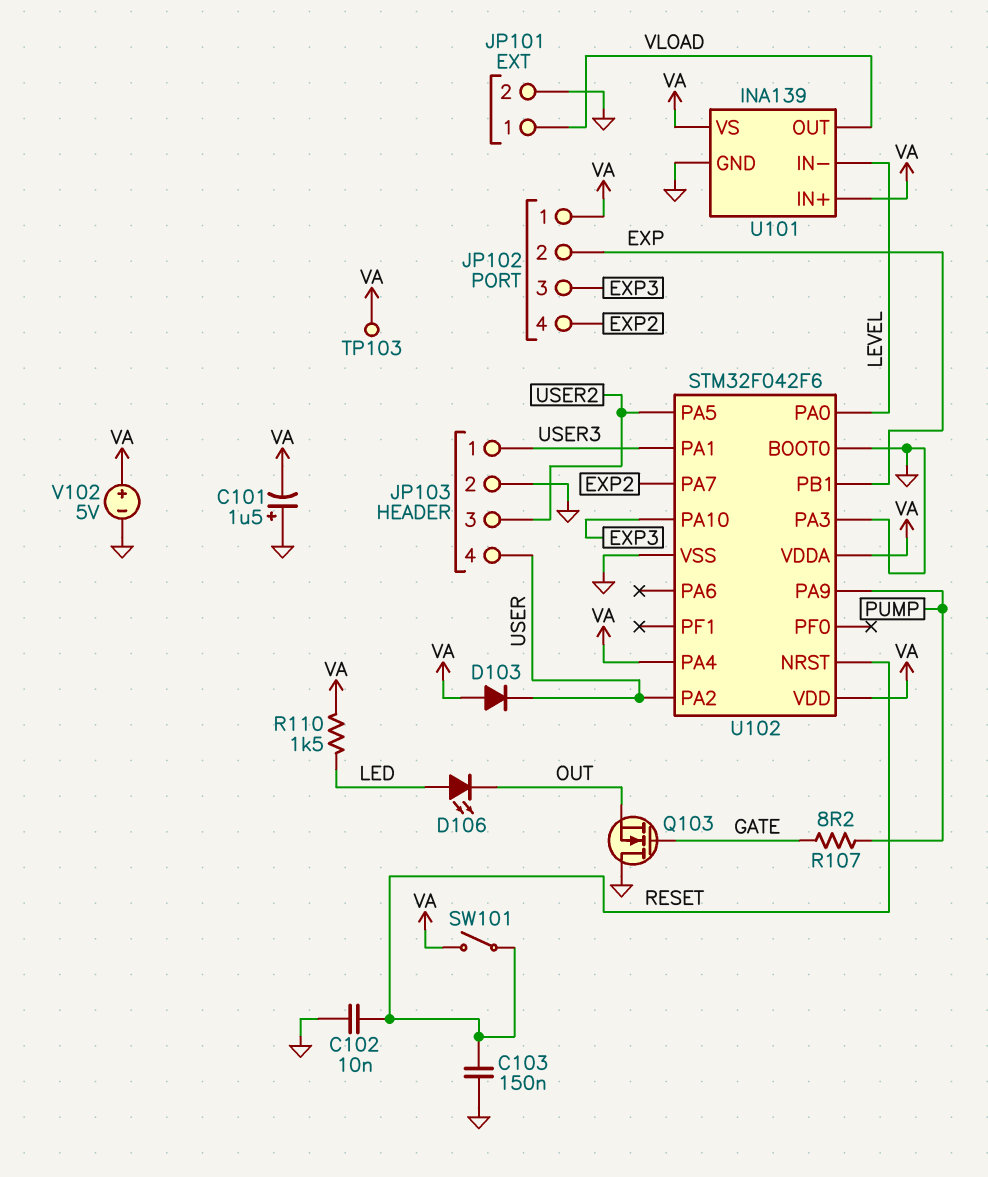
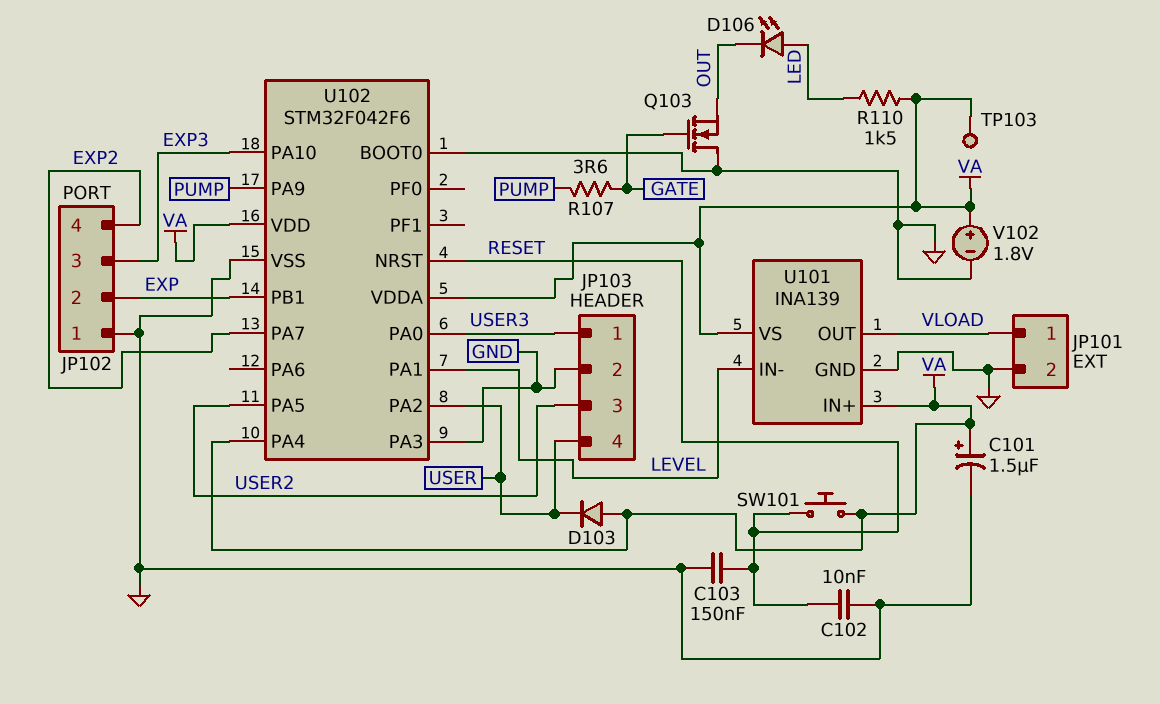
C101: 1.5uF (plus GND, minus VA) -> 1.5uF (plus VA, minus GND)
JP102 pin 1: VA -> GND
R107: 8.2 (GATE, PUMP) -> 3.6 (GATE, PUMP)
SW101: switch (RESET, VA) -> button (RESET, VA)
U102 pin PA0: LEVEL -> USER3
U102 pin PA1: USER3 -> LEVEL
V102: 5V (plus VA, minus GND) -> 1.8V (plus VA, minus GND)

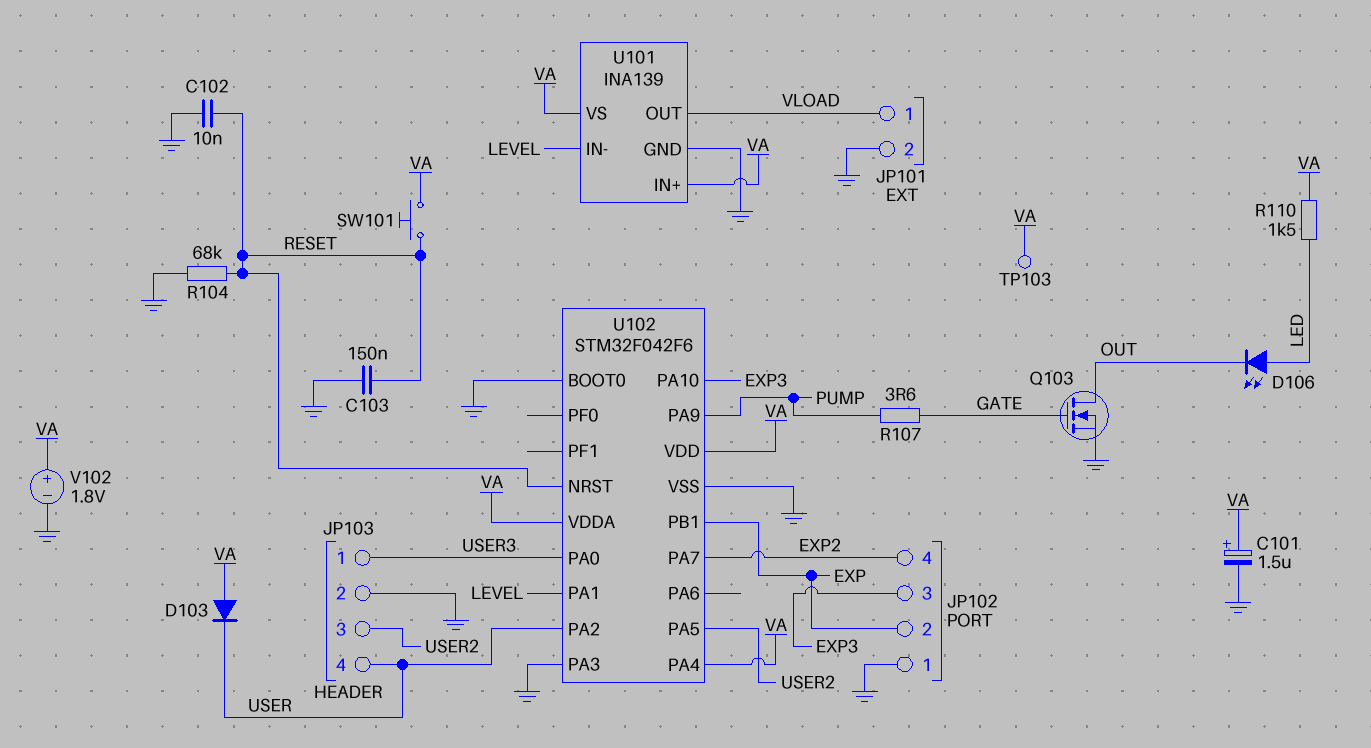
Q103: NMOS (G GATE, D GND, S OUT) -> NMOS (G GATE, D OUT, S GND)
R104: none -> 68k (GND, RESET)

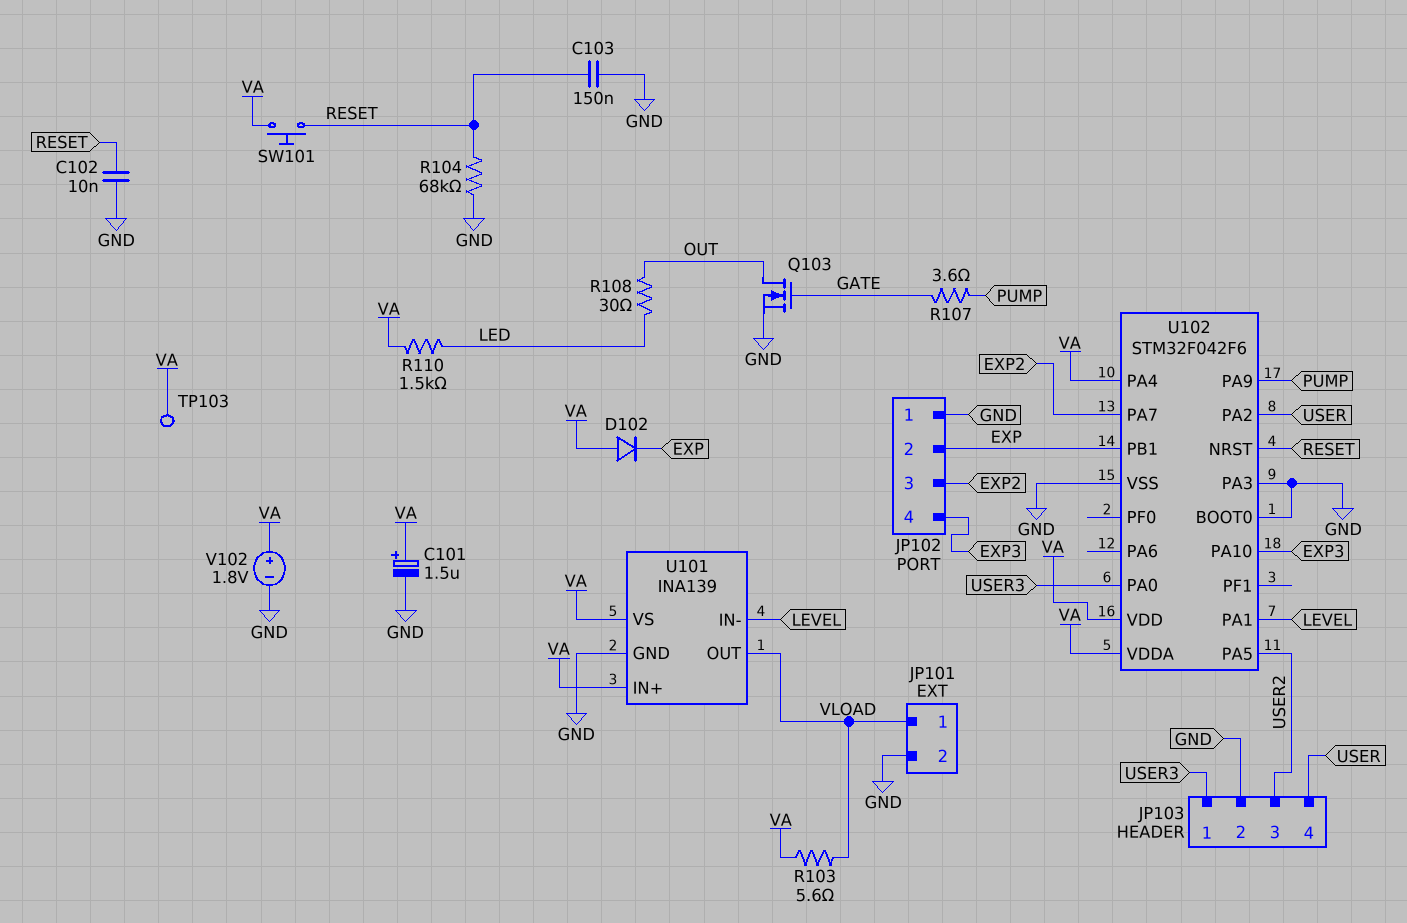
D102: none -> diode (A VA, K EXP)
D103: diode (A VA, K USER) -> none
D106: LED (A LED, K OUT) -> none
JP102 pin 3: EXP3 -> EXP2
JP102 pin 4: EXP2 -> EXP3
R103: none -> 5.6 (VA, VLOAD)
R108: none -> 30 (LED, OUT)

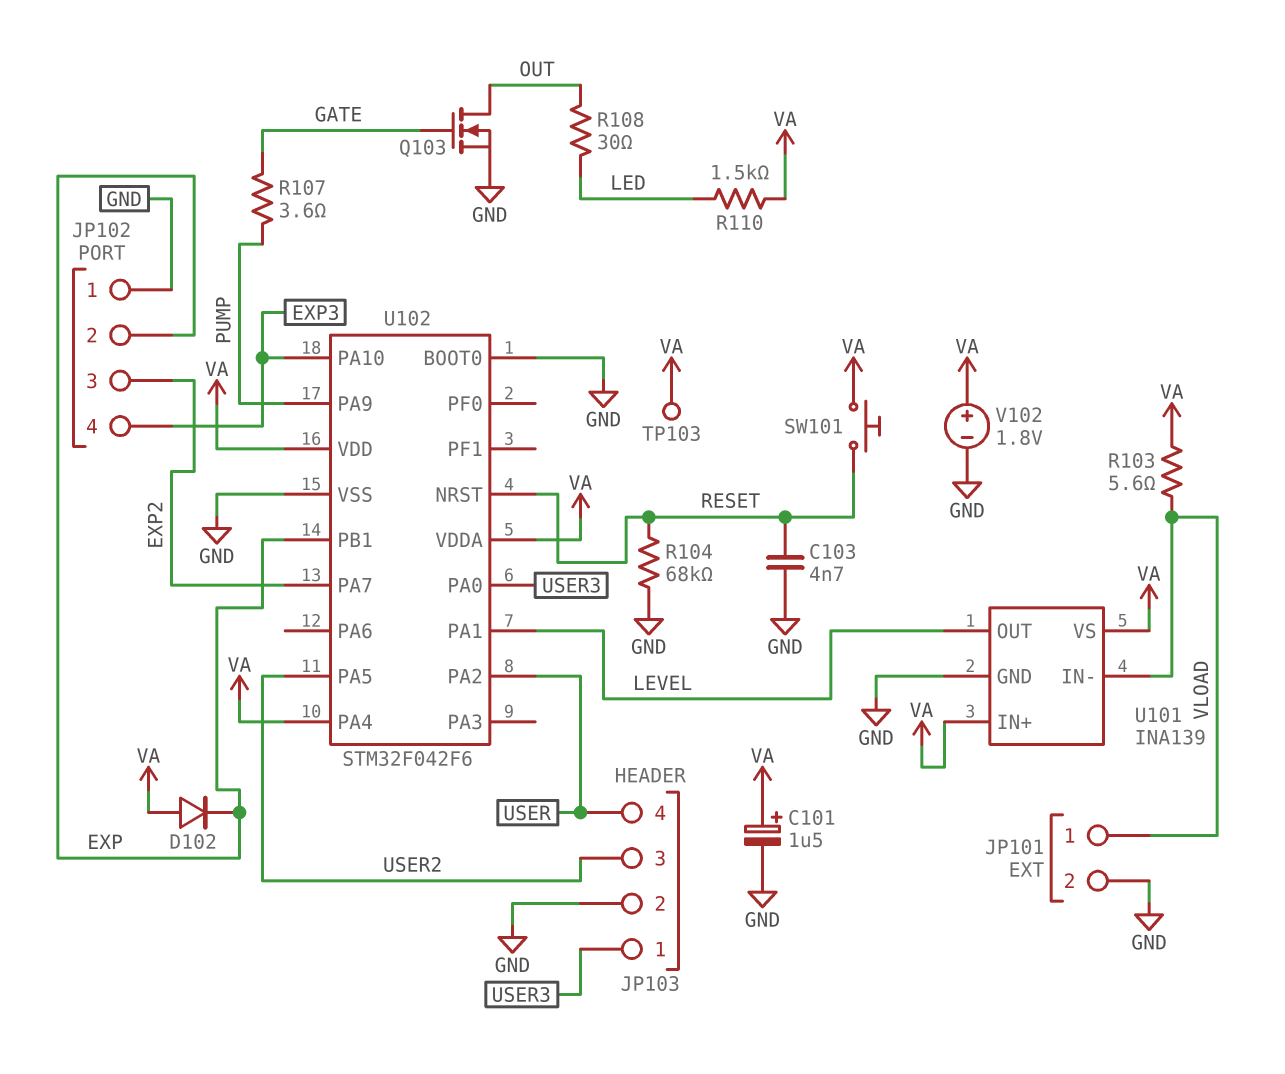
C102: 10nF (GND, RESET) -> none
C103: 150nF (GND, RESET) -> 4.7nF (GND, RESET)
U101 pin IN-: LEVEL -> VLOAD
U101 pin OUT: VLOAD -> LEVEL
U102 pin PA3: GND -> none

